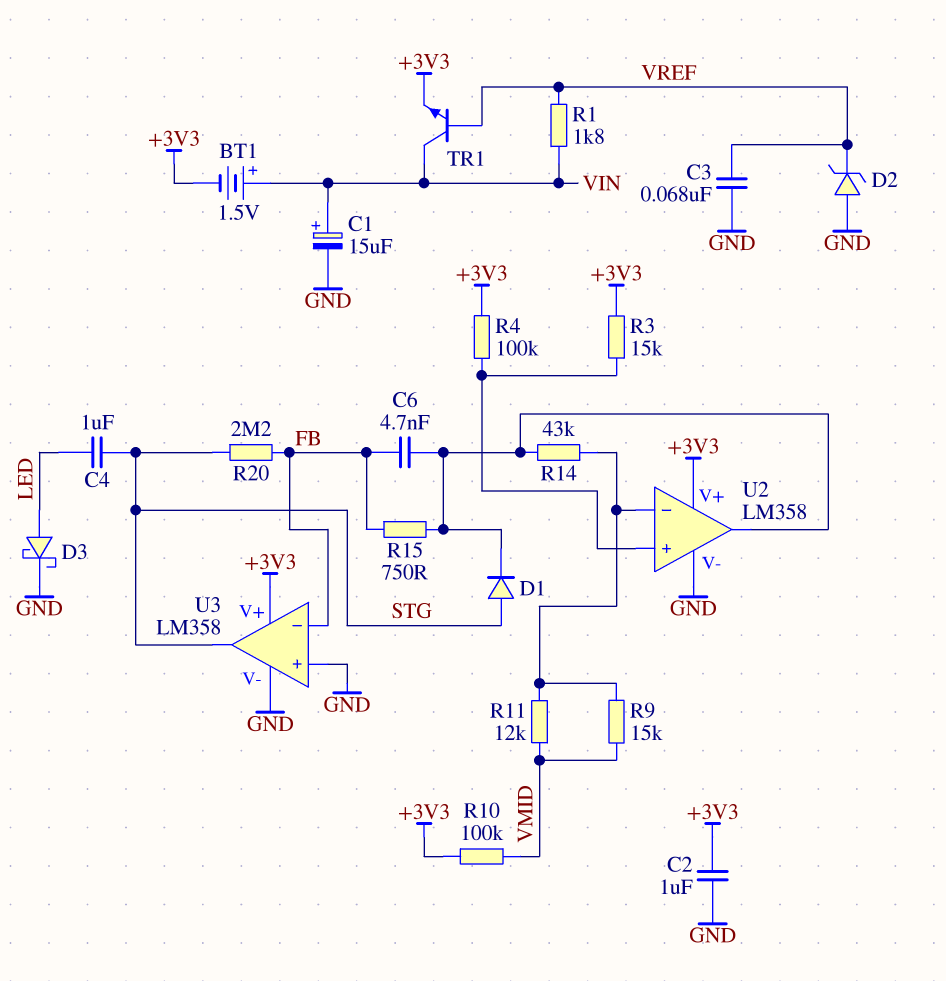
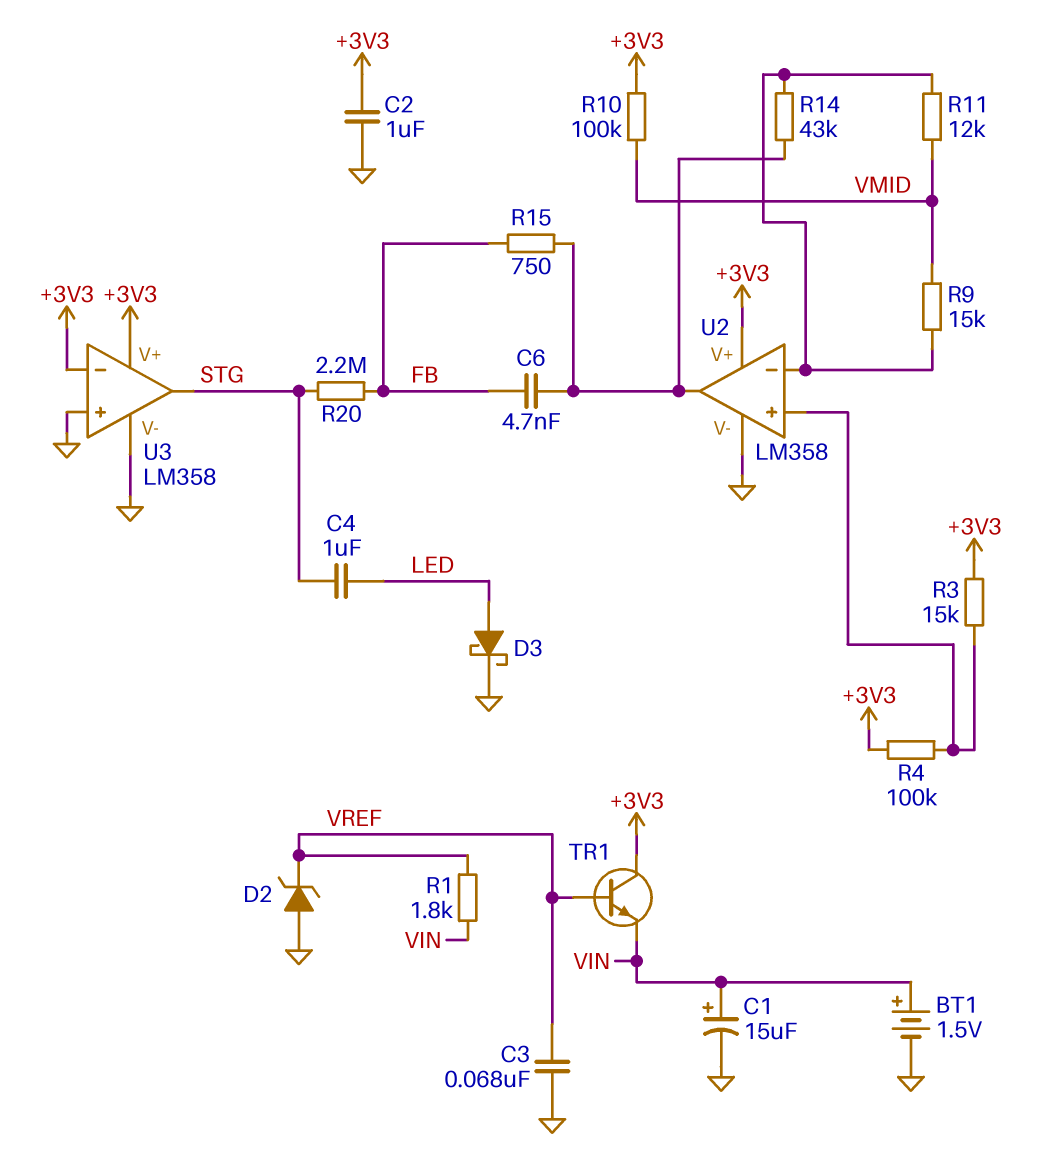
BT1: 1.5V (plus VIN, minus +3V3) -> 1.5V (plus VIN, minus GND)
D1: diode (A STG, K U2/out) -> none
TR1: NPN (B VREF, C VIN, E +3V3) -> NPN (B VREF, C +3V3, E VIN)
U3 pin in-: FB -> +3V3

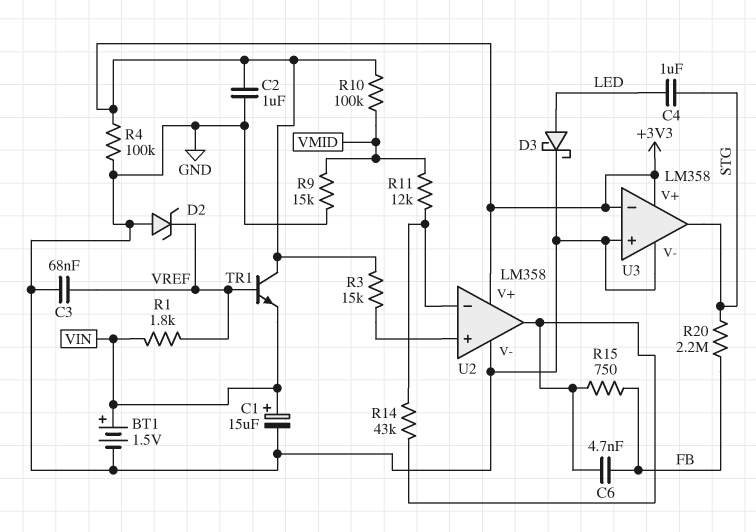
R4: 100k (+3V3, U2/in+) -> 100k (+3V3, GND)
R9: 15k (U2/in-, VMID) -> 15k (GND, VMID)

